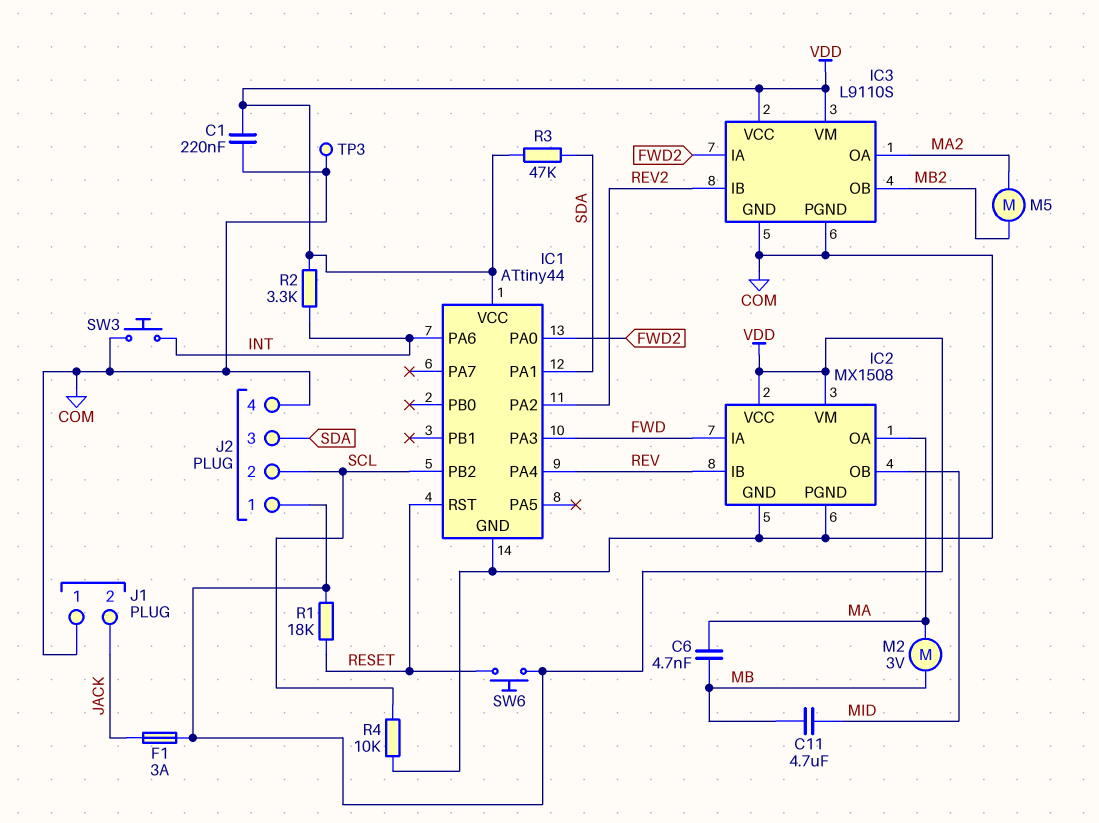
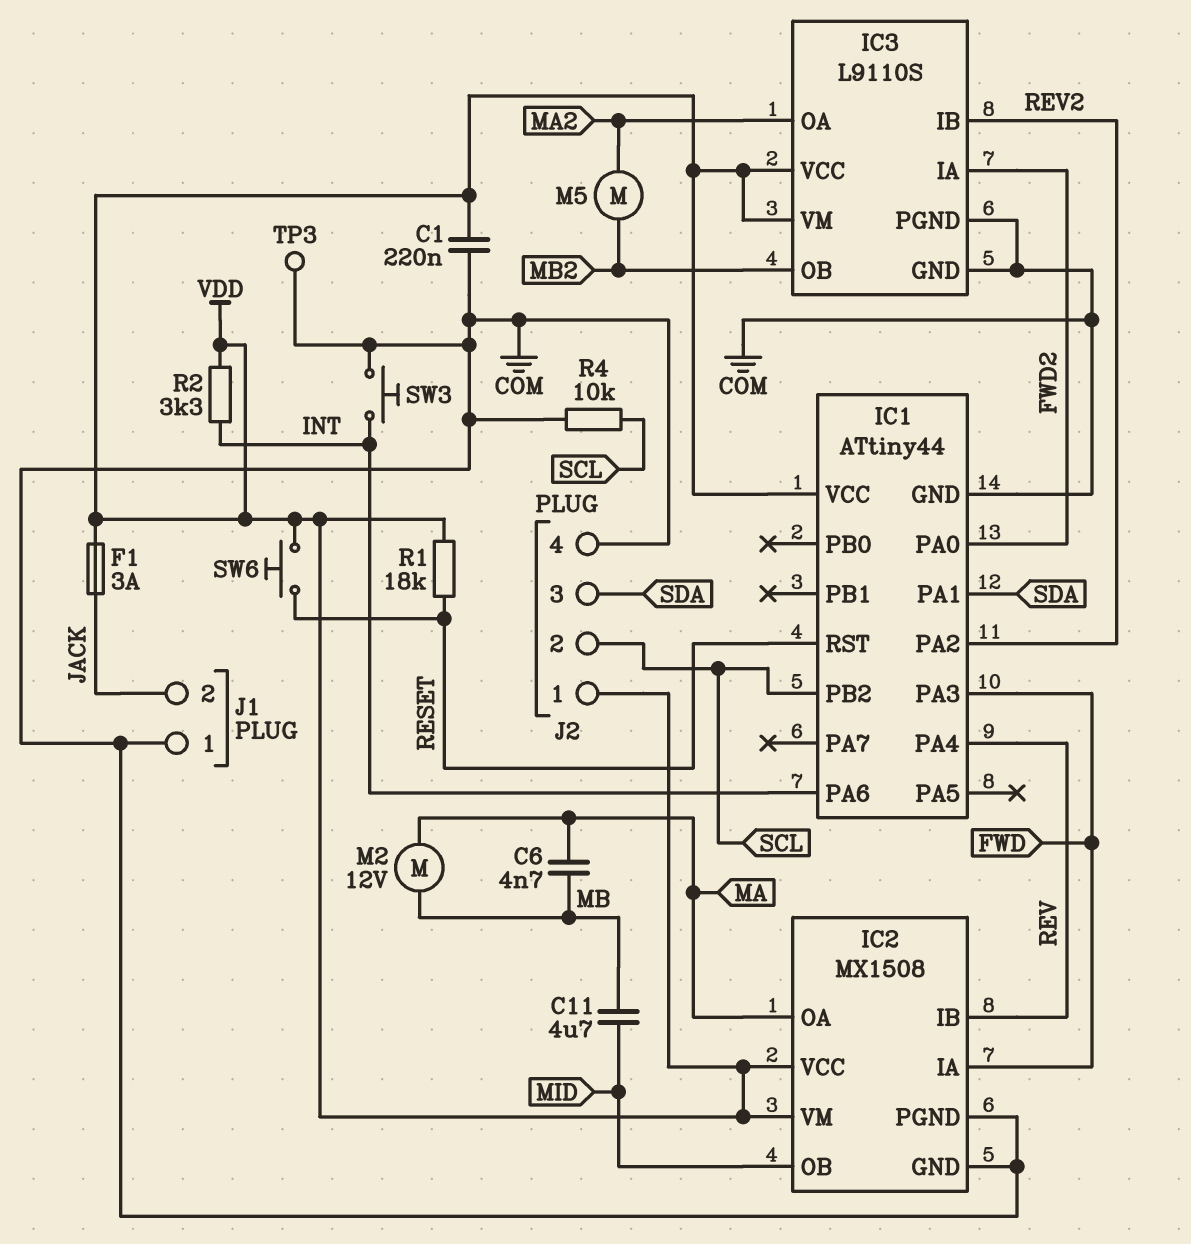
M2: motor 3V (MA, MB) -> motor 12V (MA, MB)
R3: 47k (SDA, VDD) -> none

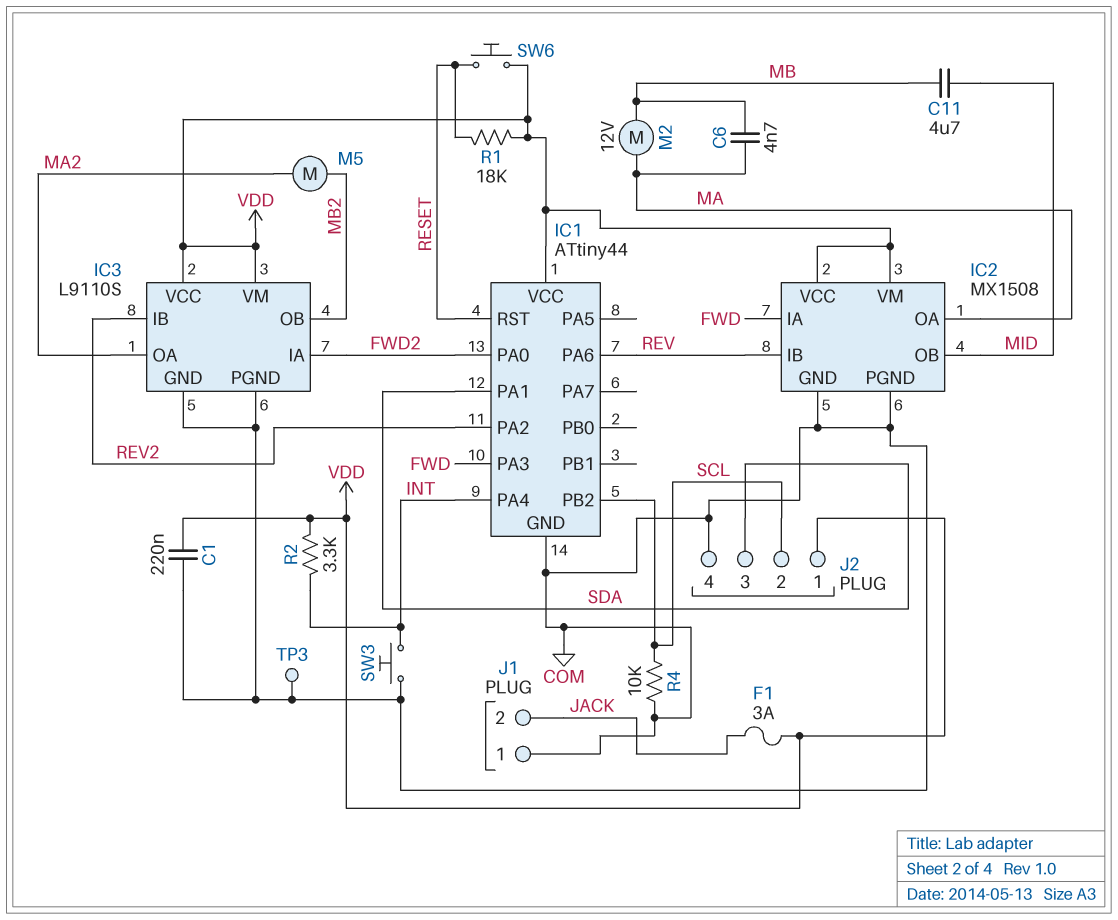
IC1 pin PA4: REV -> INT
IC1 pin PA6: INT -> REV

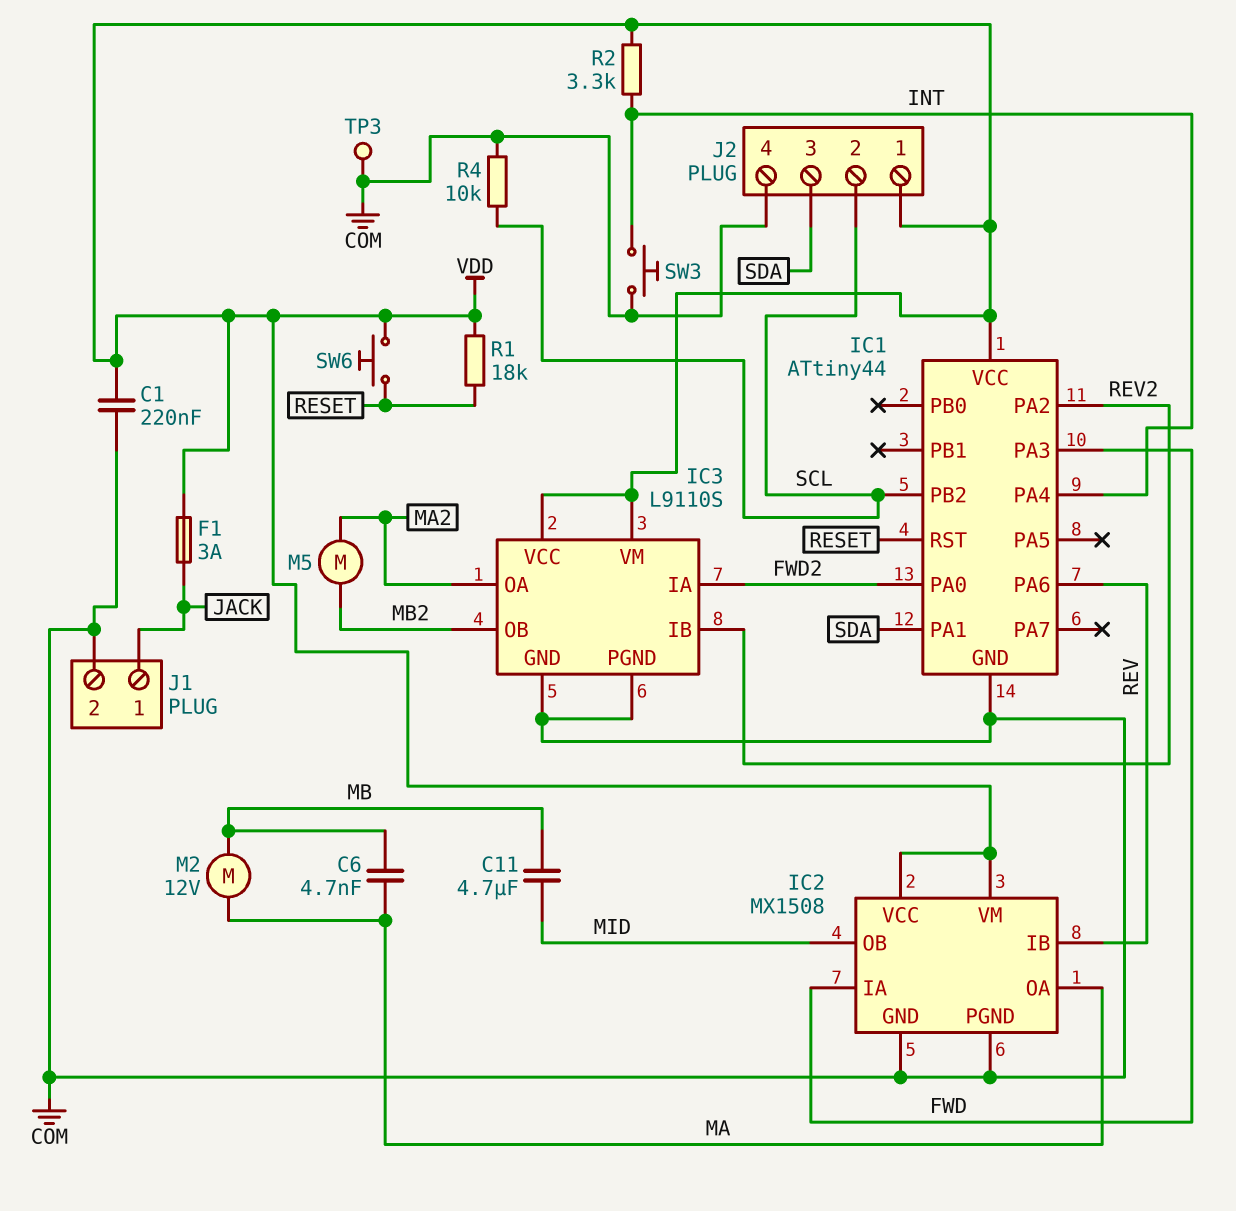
J1 pin 1: COM -> JACK
J1 pin 2: JACK -> COM

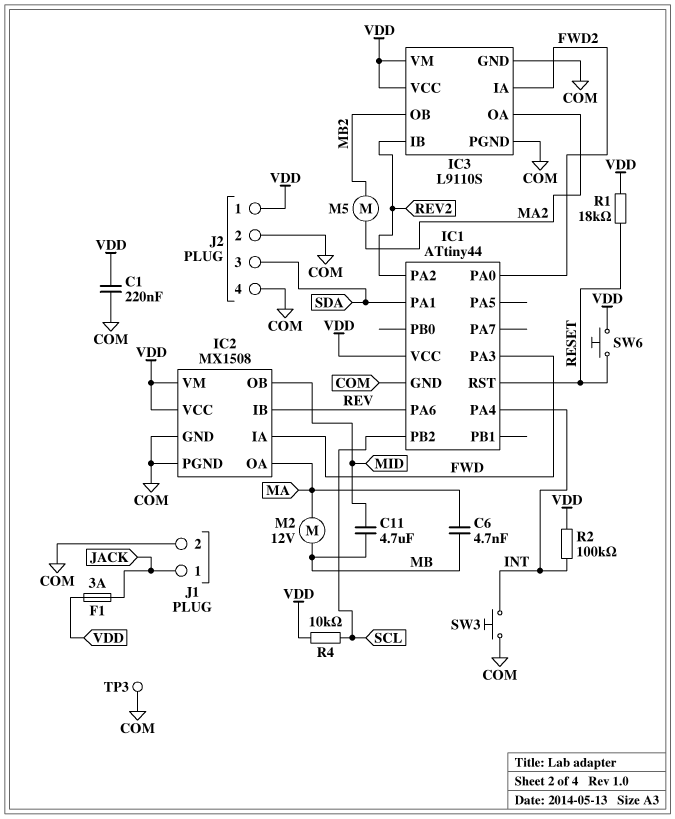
J2 pin 2: SCL -> COM
R2: 3.3k (INT, VDD) -> 100k (INT, VDD)
R4: 10k (COM, SCL) -> 10k (SCL, VDD)

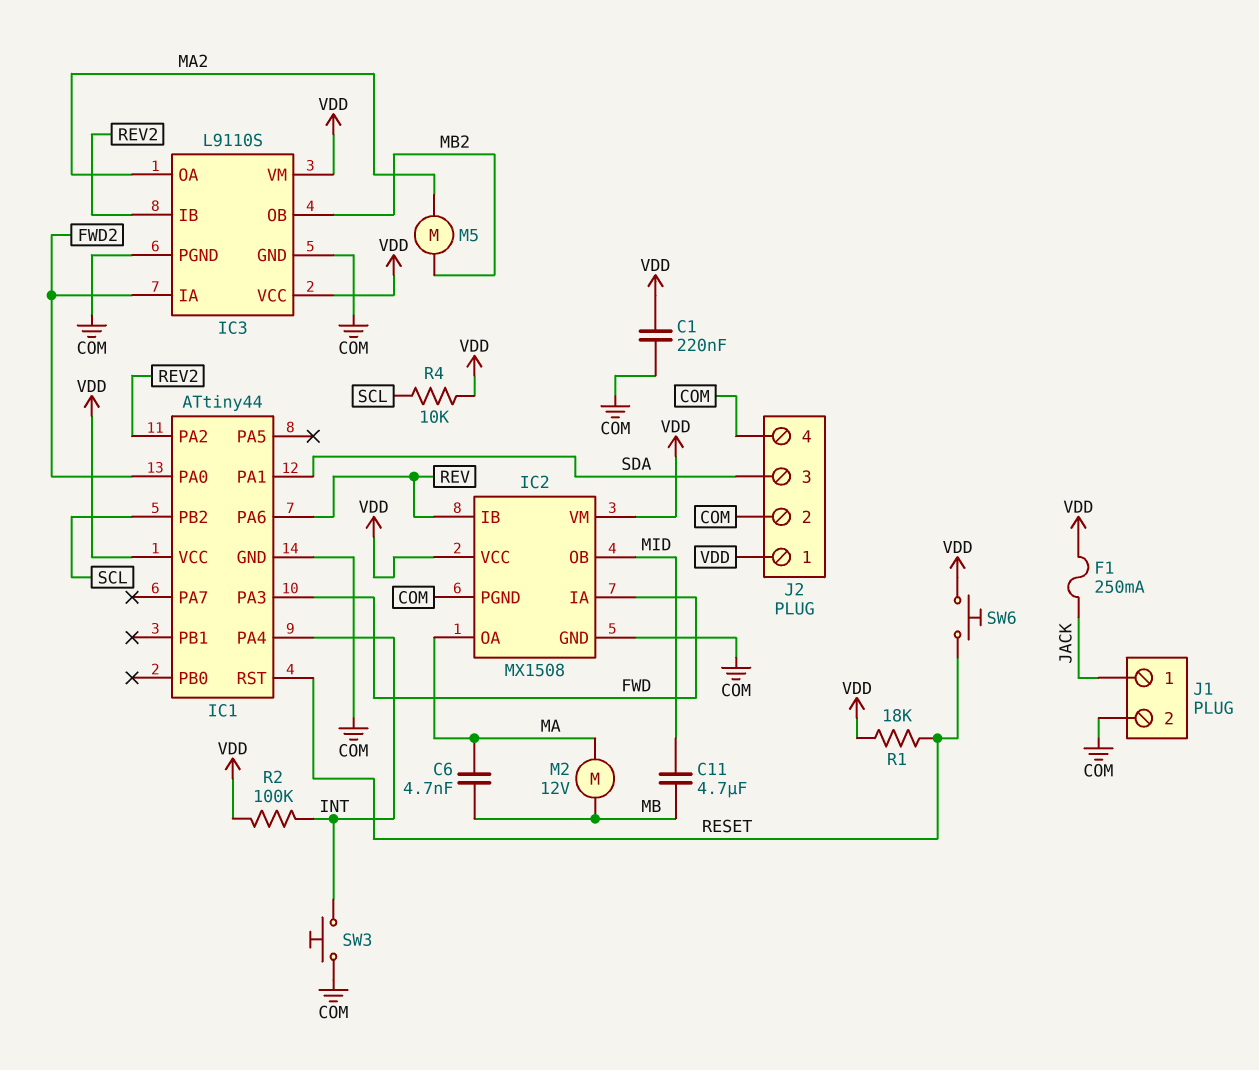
F1: 3A (JACK, VDD) -> 250mA (JACK, VDD)
TP3: test point (COM) -> none

